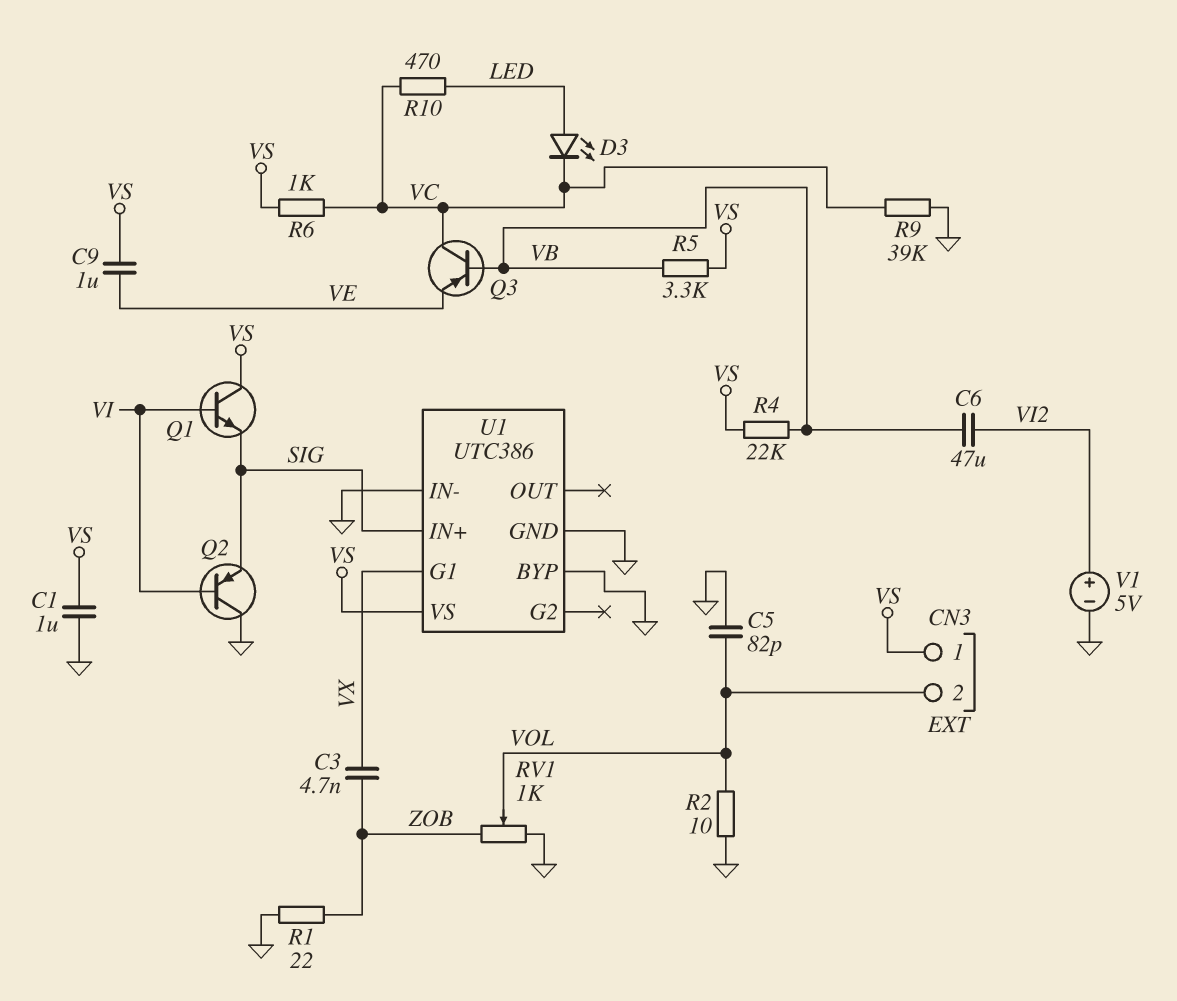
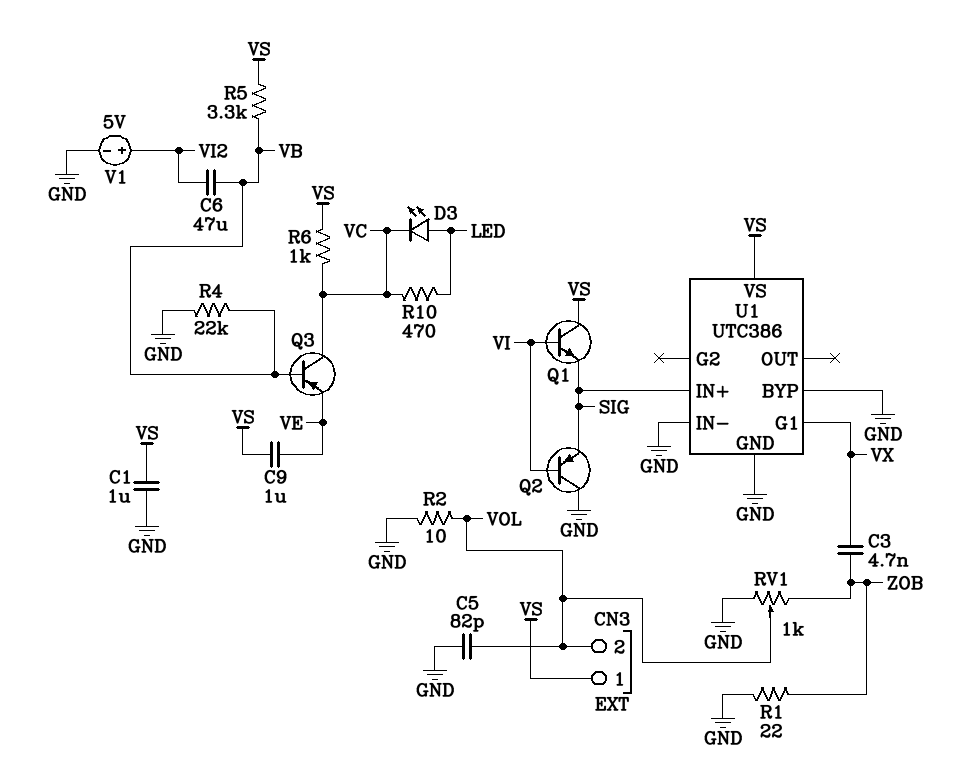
R4: 22k (VB, VS) -> 22k (GND, VB)
R9: 39k (GND, VC) -> none

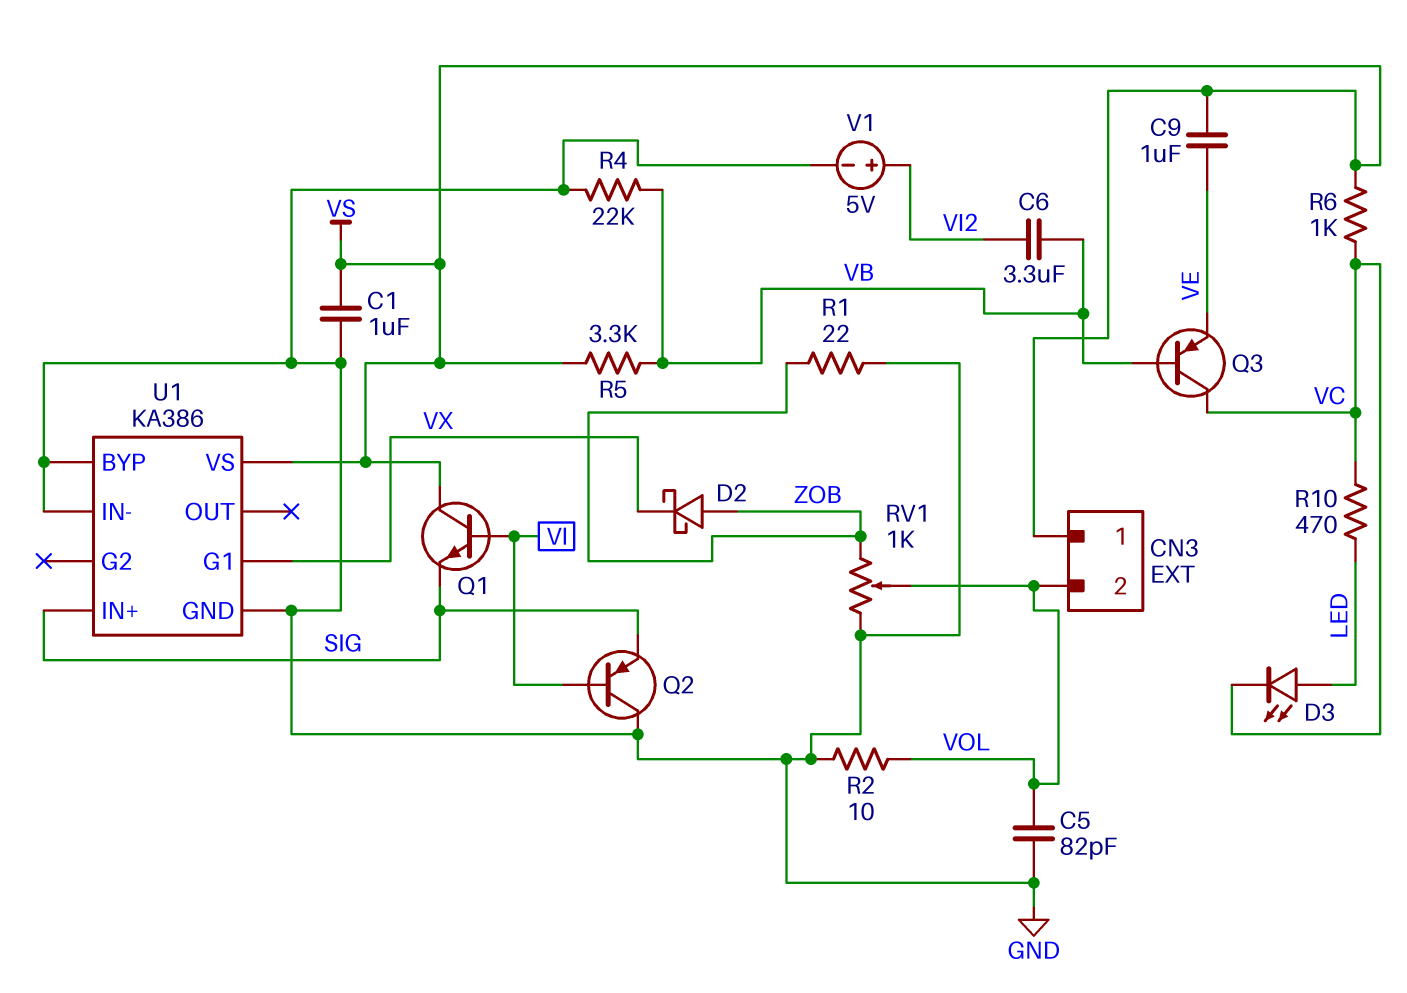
C3: 4.7nF (VX, ZOB) -> none
C6: 47uF (VB, VI2) -> 3.3uF (VB, VI2)
D2: none -> schottky (A ZOB, K VX)
U1: UTC386 -> KA386

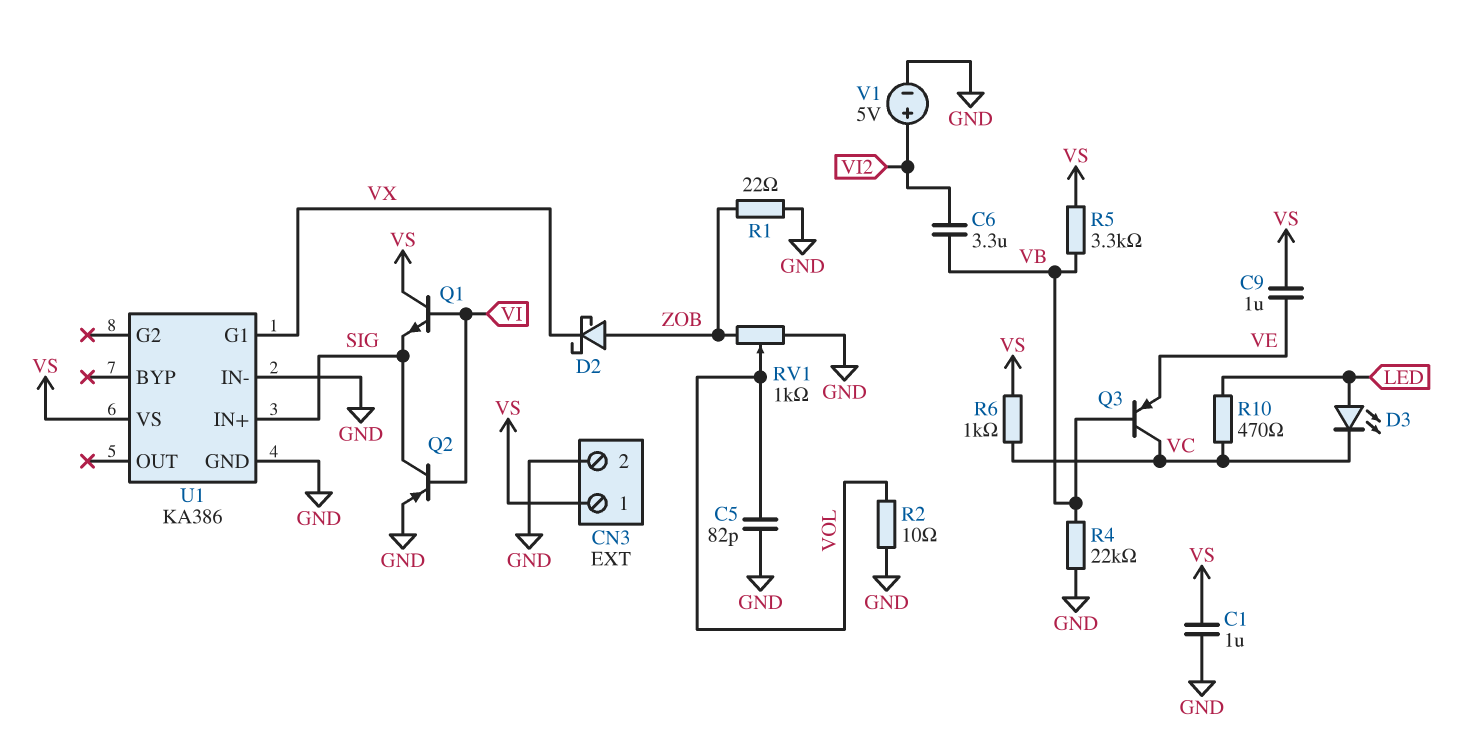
CN3 pin 2: VOL -> GND
Q2: PNP (B VI, C GND, E SIG) -> PNP (B VI, C SIG, E GND)
U1 pin BYP: GND -> none

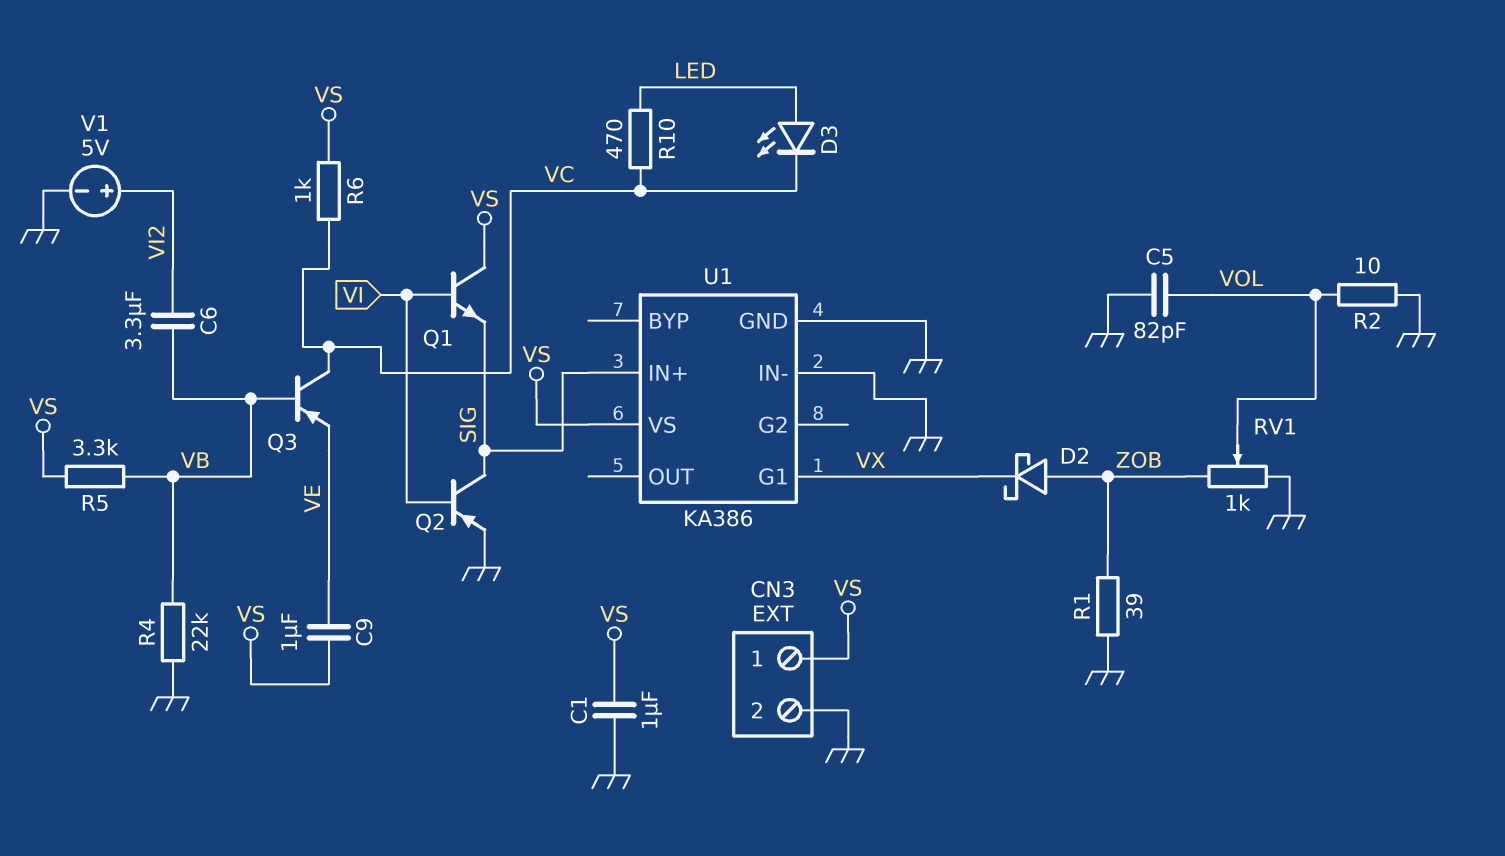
R1: 22 (GND, ZOB) -> 39 (GND, ZOB)

